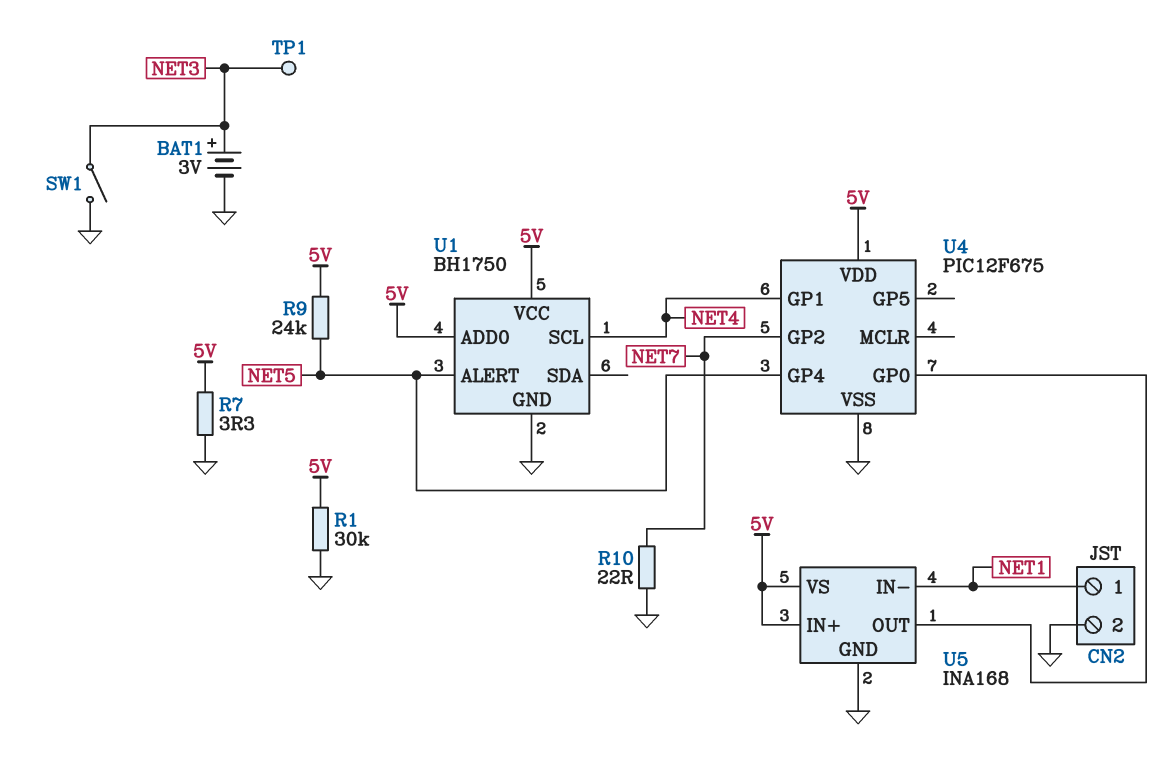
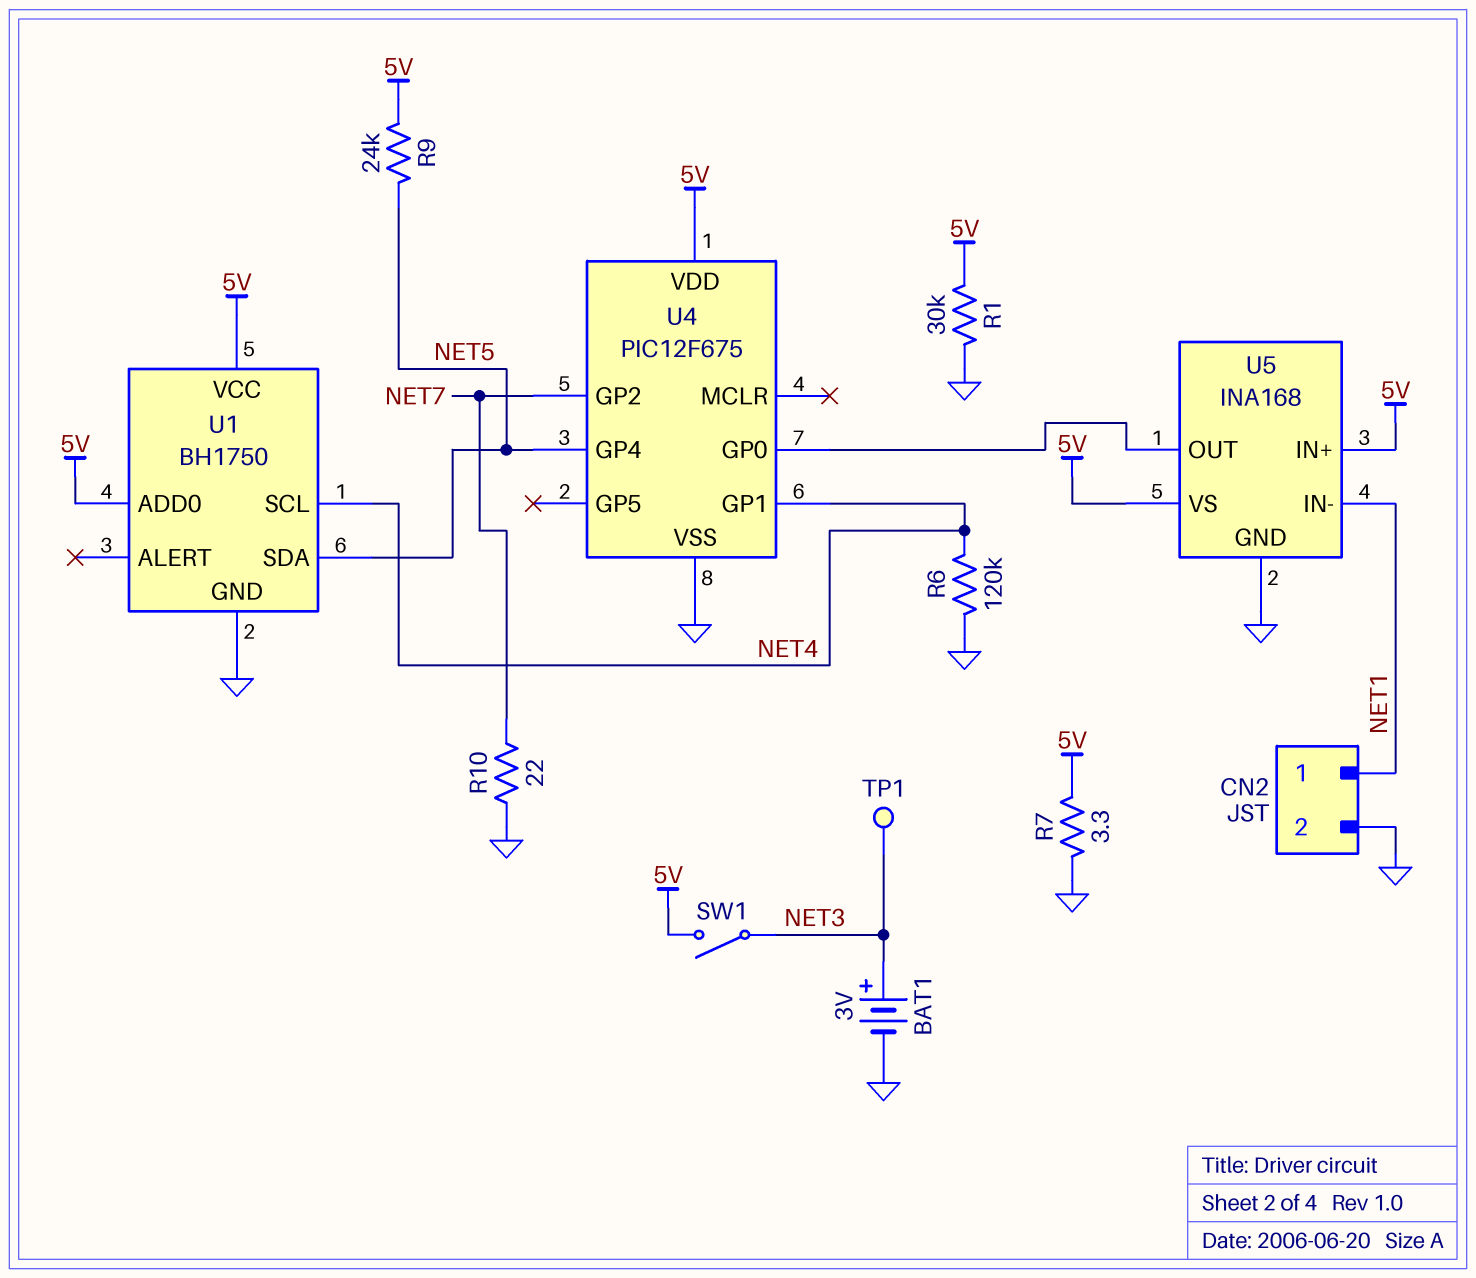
R6: none -> 120k (GND, NET4)
SW1: switch (GND, NET3) -> switch (5V, NET3)
U1 pin ALERT: NET5 -> none
U1 pin SDA: none -> NET5

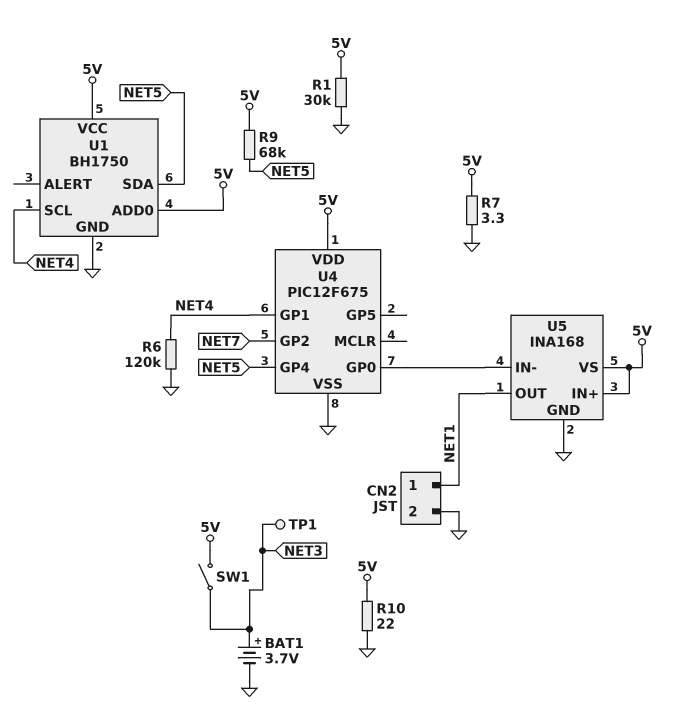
BAT1: 3V (plus NET3, minus GND) -> 3.7V (plus NET3, minus GND)
R9: 24k (5V, NET5) -> 68k (5V, NET5)
R10: 22 (GND, NET7) -> 22 (5V, GND)
U5 pin IN-: NET1 -> U4/GP0
U5 pin OUT: U4/GP0 -> NET1

